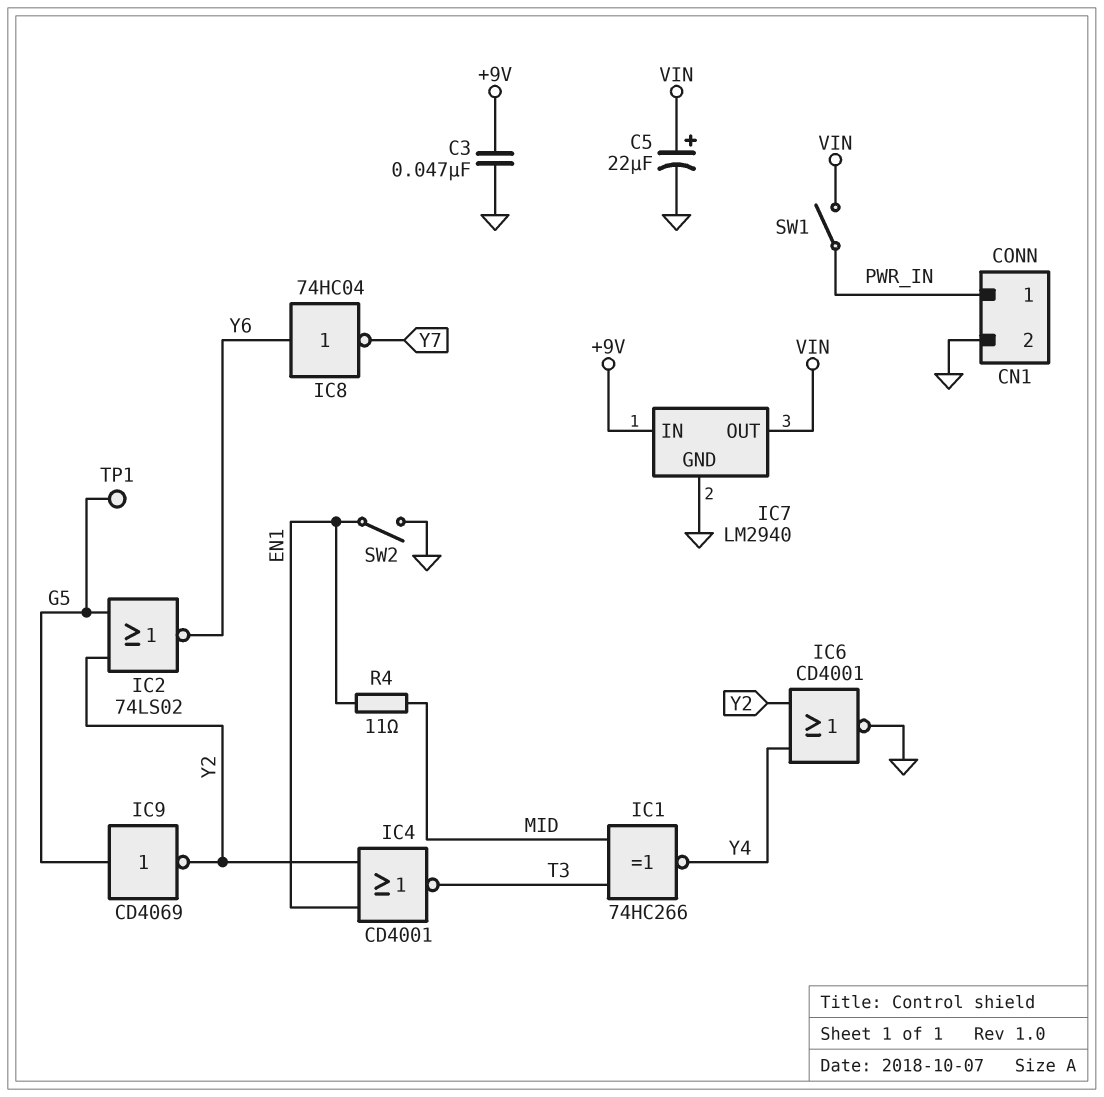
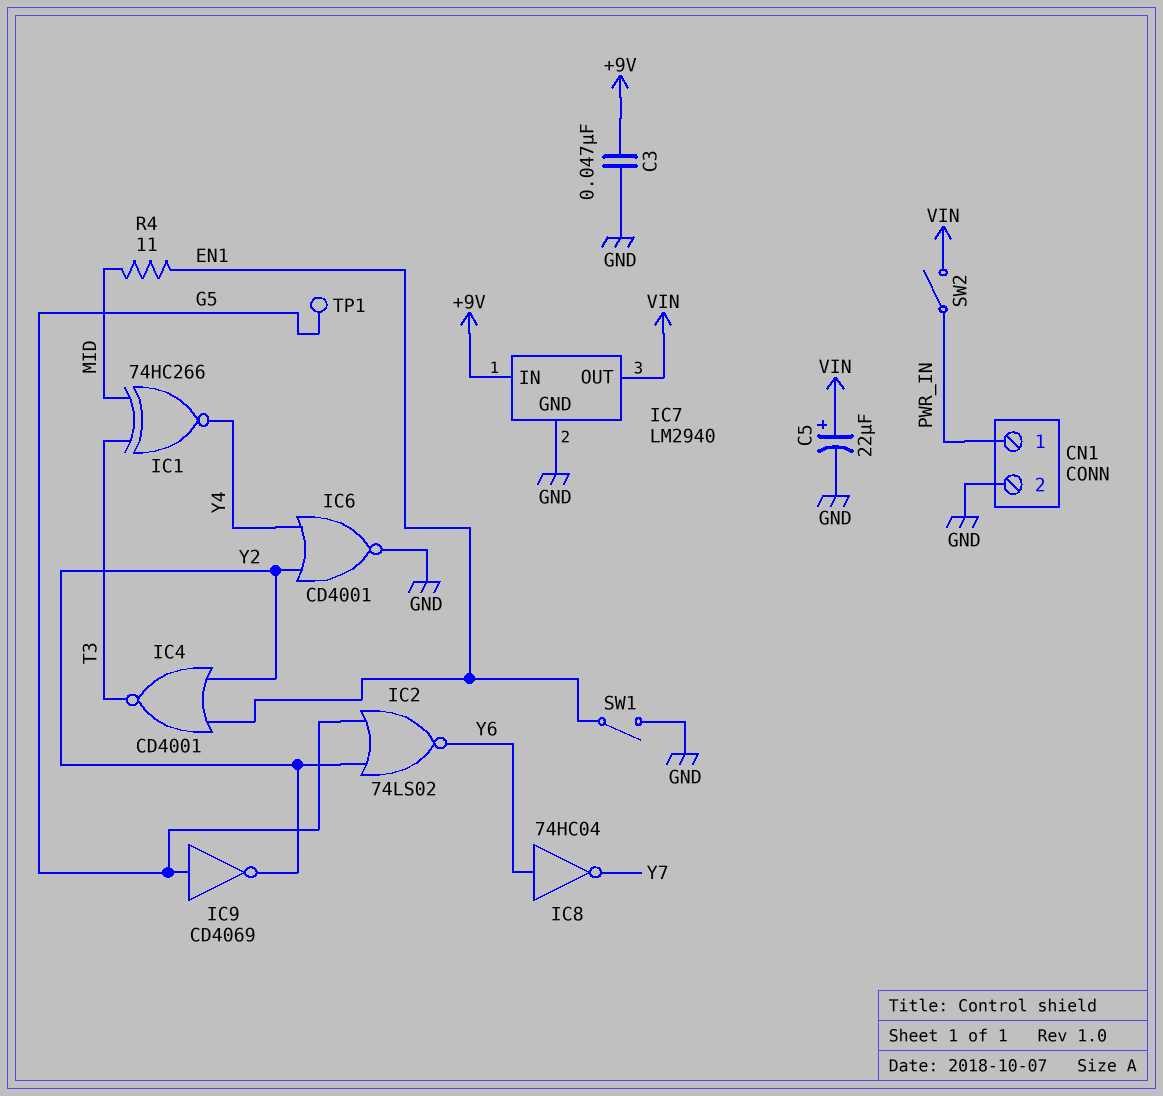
SW1: switch (PWR_IN, VIN) -> switch (EN1, GND)
SW2: switch (EN1, GND) -> switch (PWR_IN, VIN)

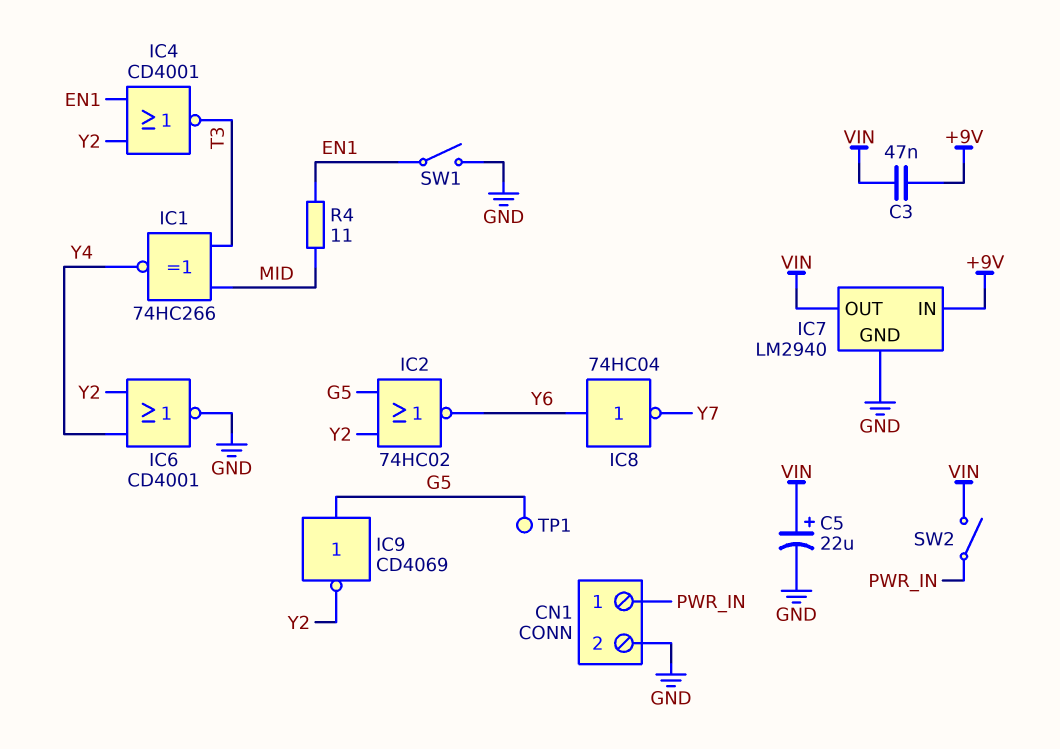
C3: 47nF (+9V, GND) -> 47nF (+9V, VIN)
IC2: NOR 74LS02 (in G5, in Y2, out Y6) -> NOR 74HC02 (in G5, in Y2, out Y6)

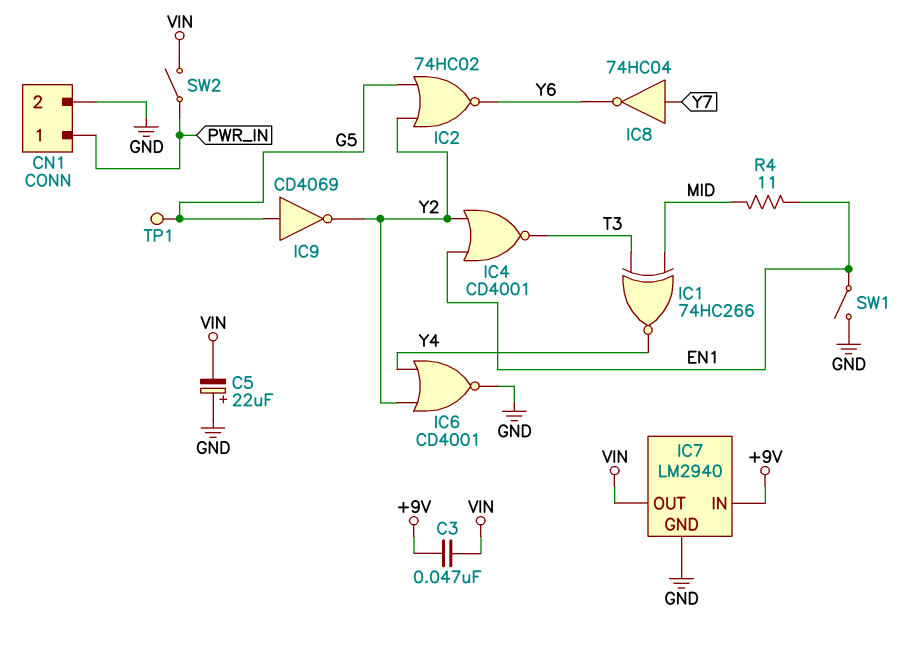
C5: 22uF (plus VIN, minus GND) -> 22uF (plus GND, minus VIN)
IC8: NOT 74HC04 (in Y6, out Y7) -> NOT 74HC04 (in Y7, out Y6)

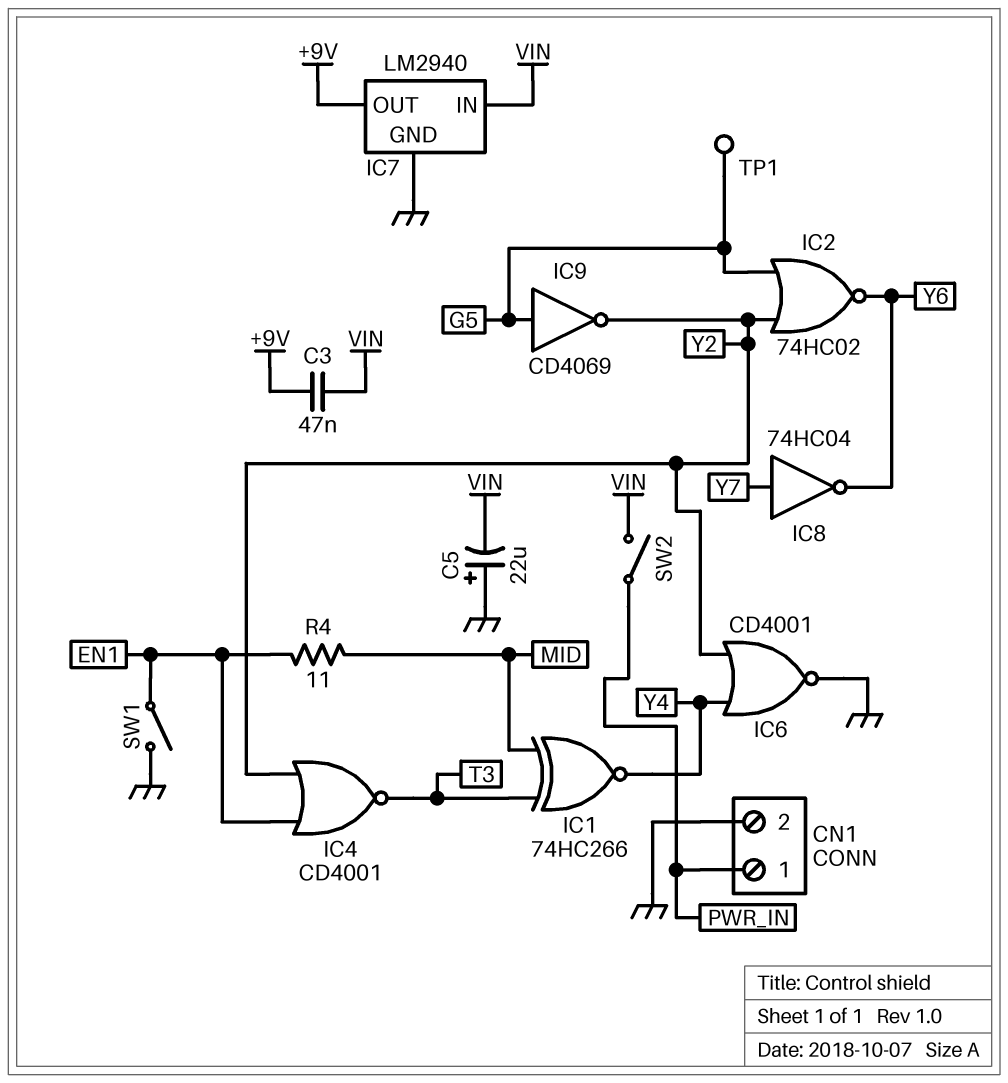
IC7 pin IN: +9V -> VIN
IC7 pin OUT: VIN -> +9V

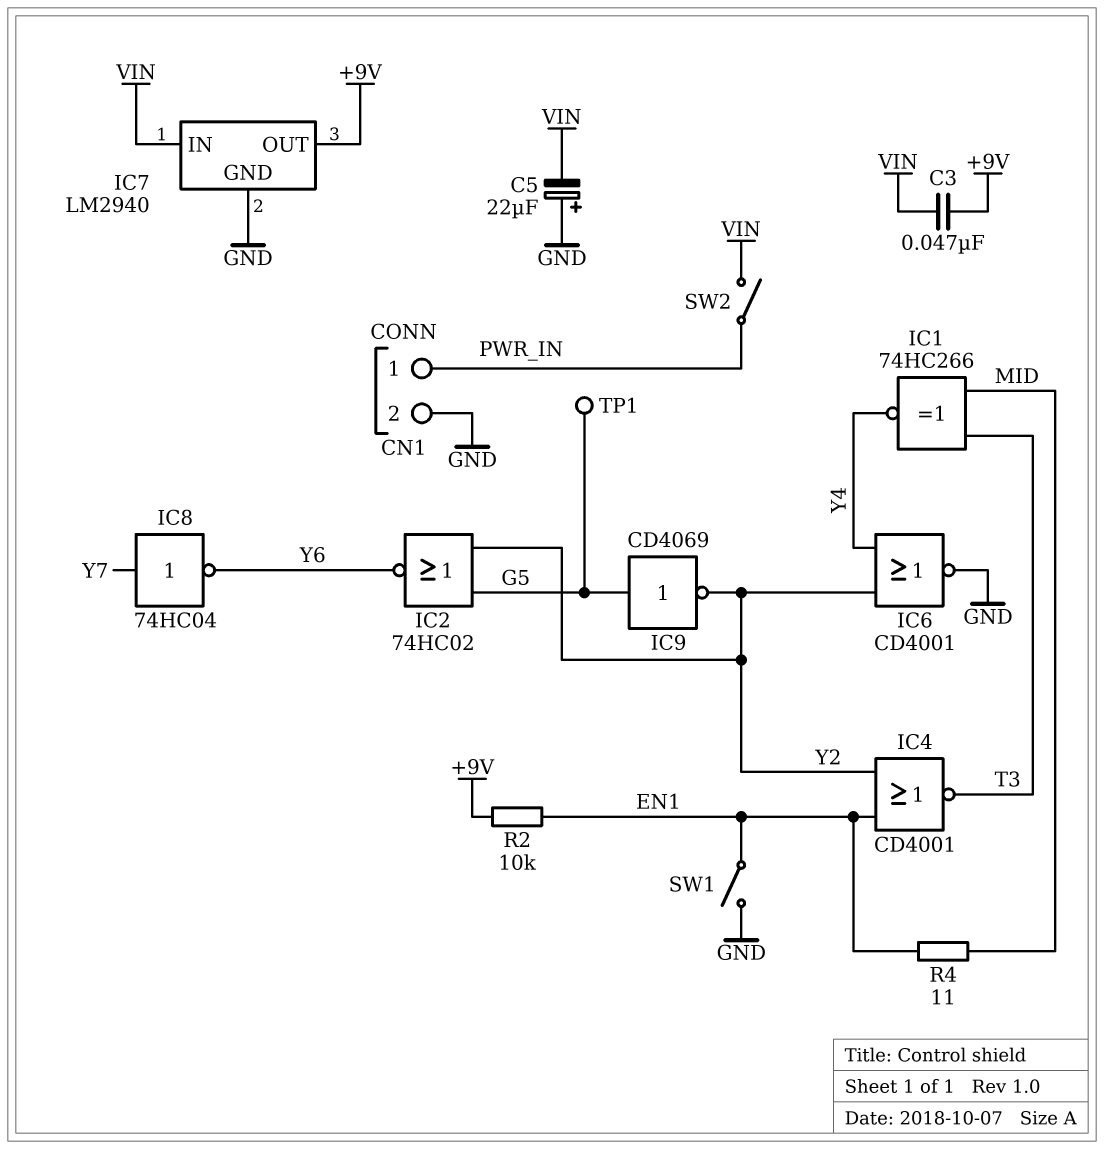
R2: none -> 10k (+9V, EN1)

